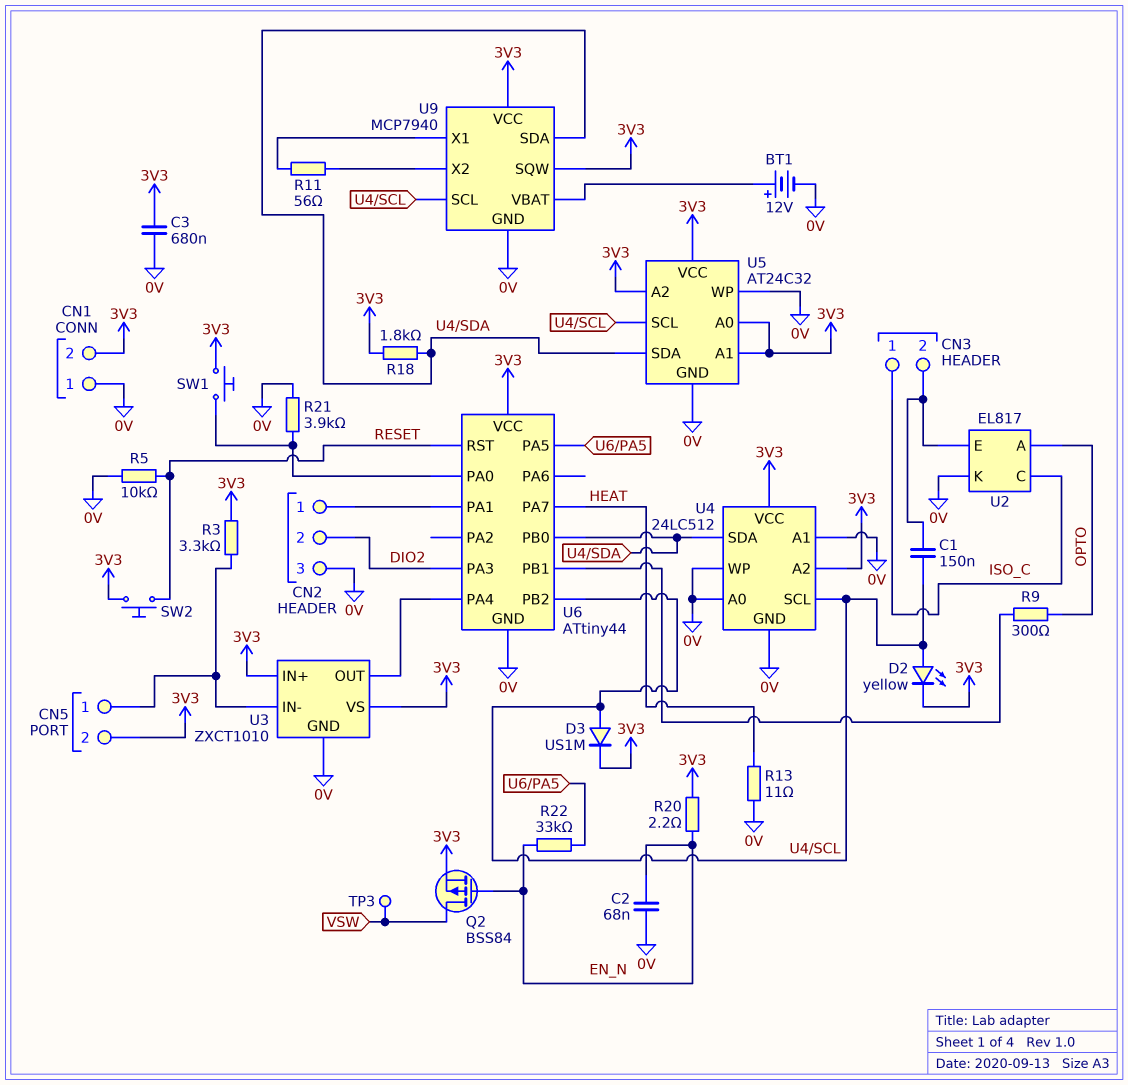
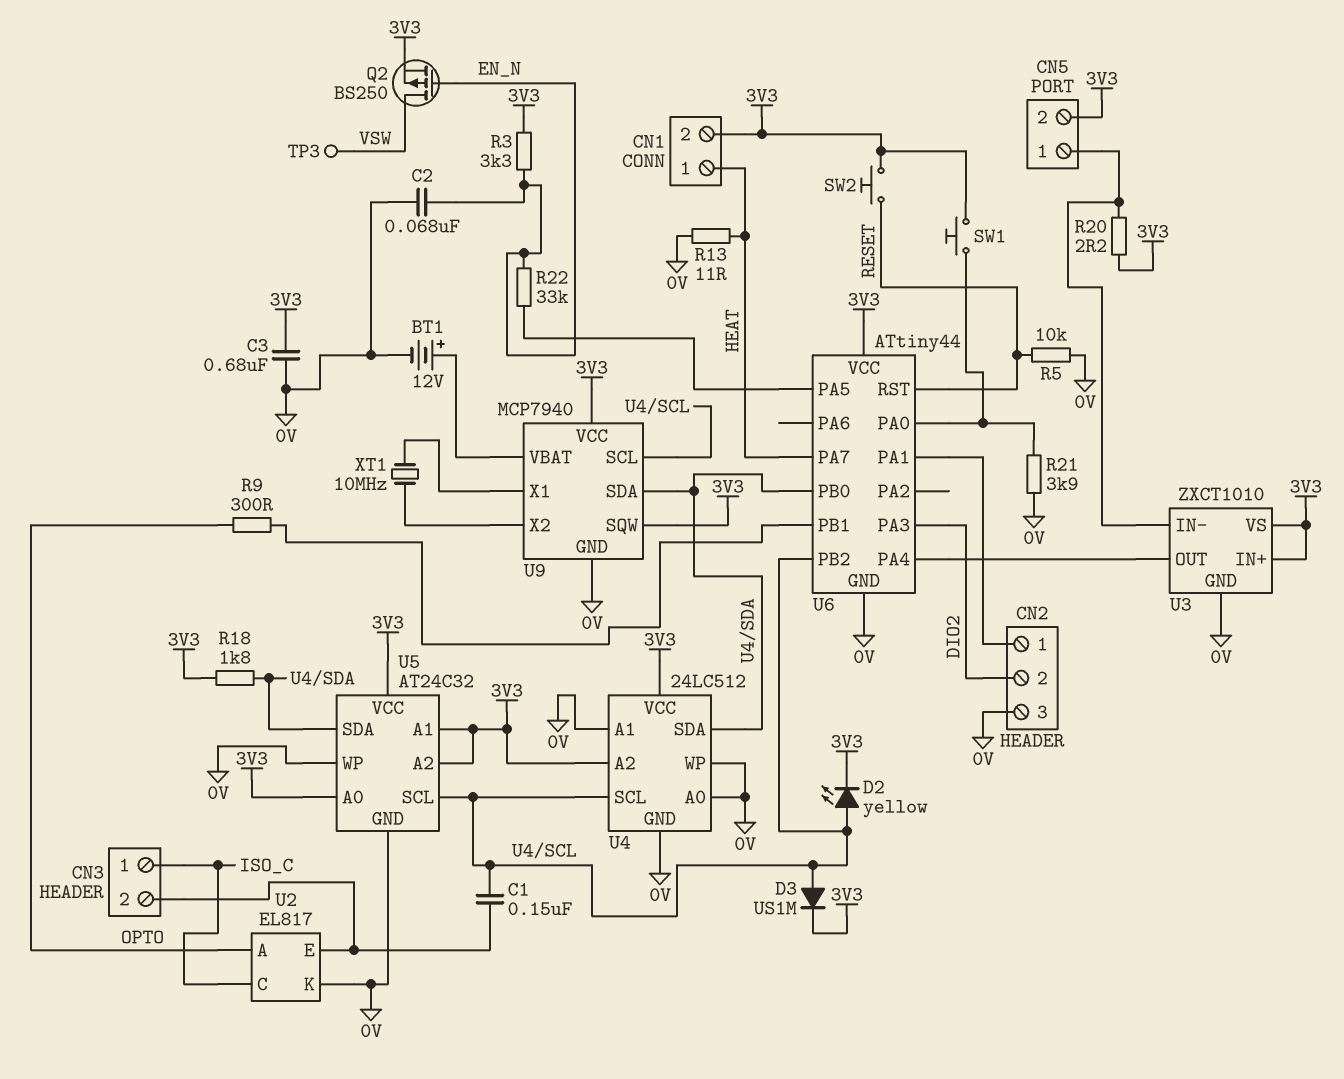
CN1 pin 1: 0V -> HEAT
Q2: PMOS BSS84 (G EN_N, D VSW, S 3V3) -> PMOS BS250 (G EN_N, D VSW, S 3V3)
R3: 3.3k (3V3, CN5/1) -> 3.3k (3V3, EN_N)
R11: 56 (U9/X1, U9/X2) -> none
R20: 2.2 (3V3, EN_N) -> 2.2 (3V3, CN5/1)
XT1: none -> 10MHz (U9/X1, U9/X2)

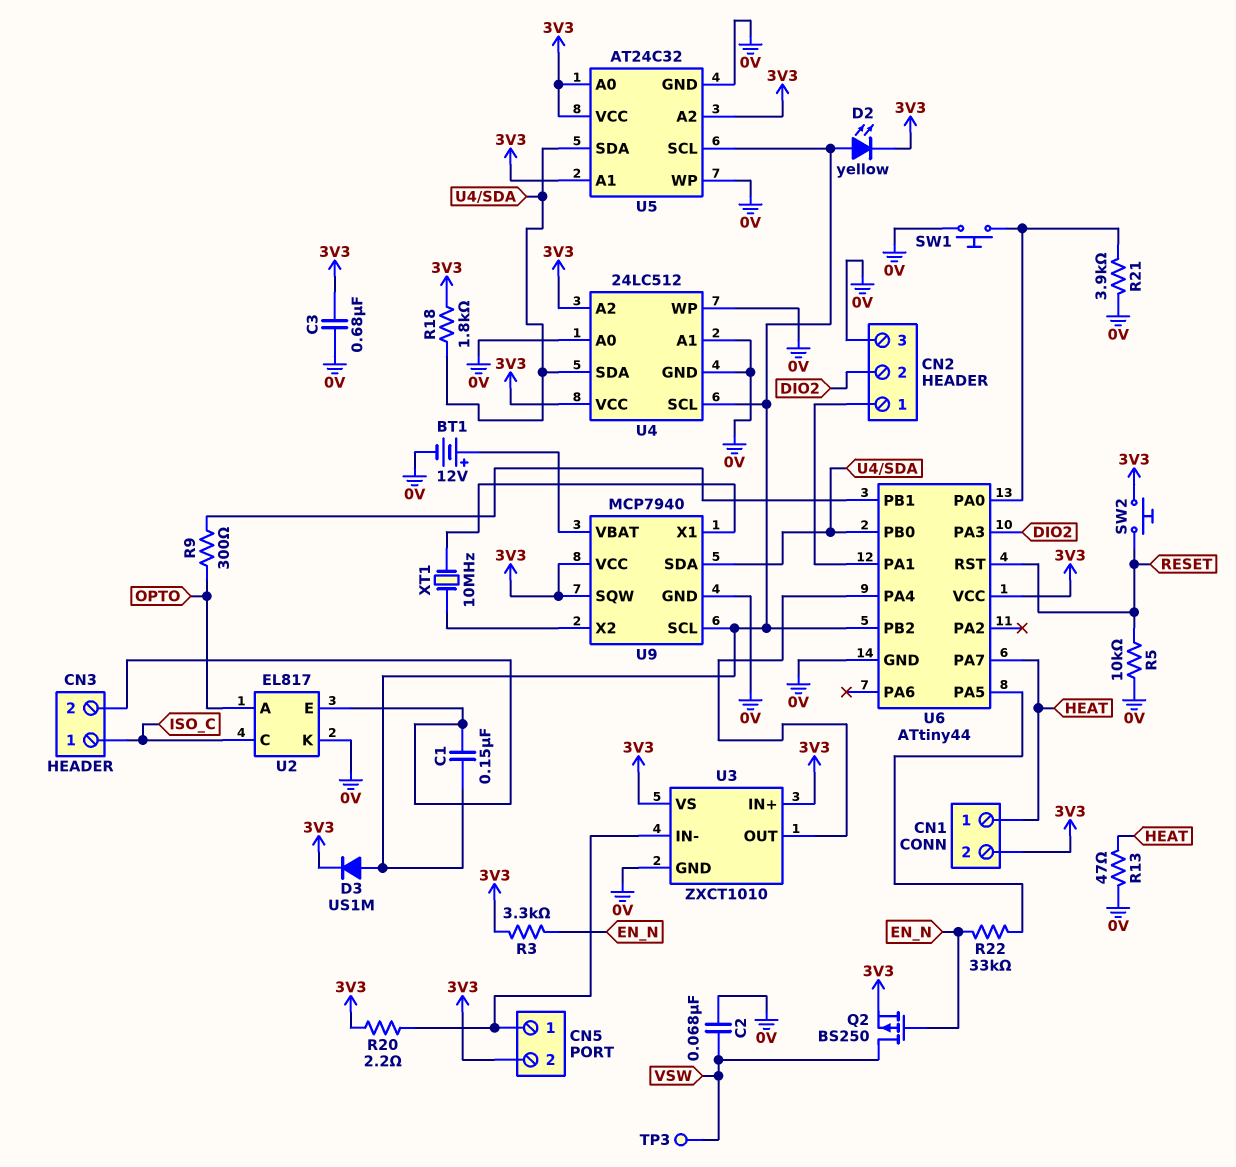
C2: 68nF (0V, EN_N) -> 68nF (0V, VSW)
R13: 11 (0V, HEAT) -> 47 (0V, HEAT)
SW1: button (3V3, U6/PA0) -> button (0V, U6/PA0)

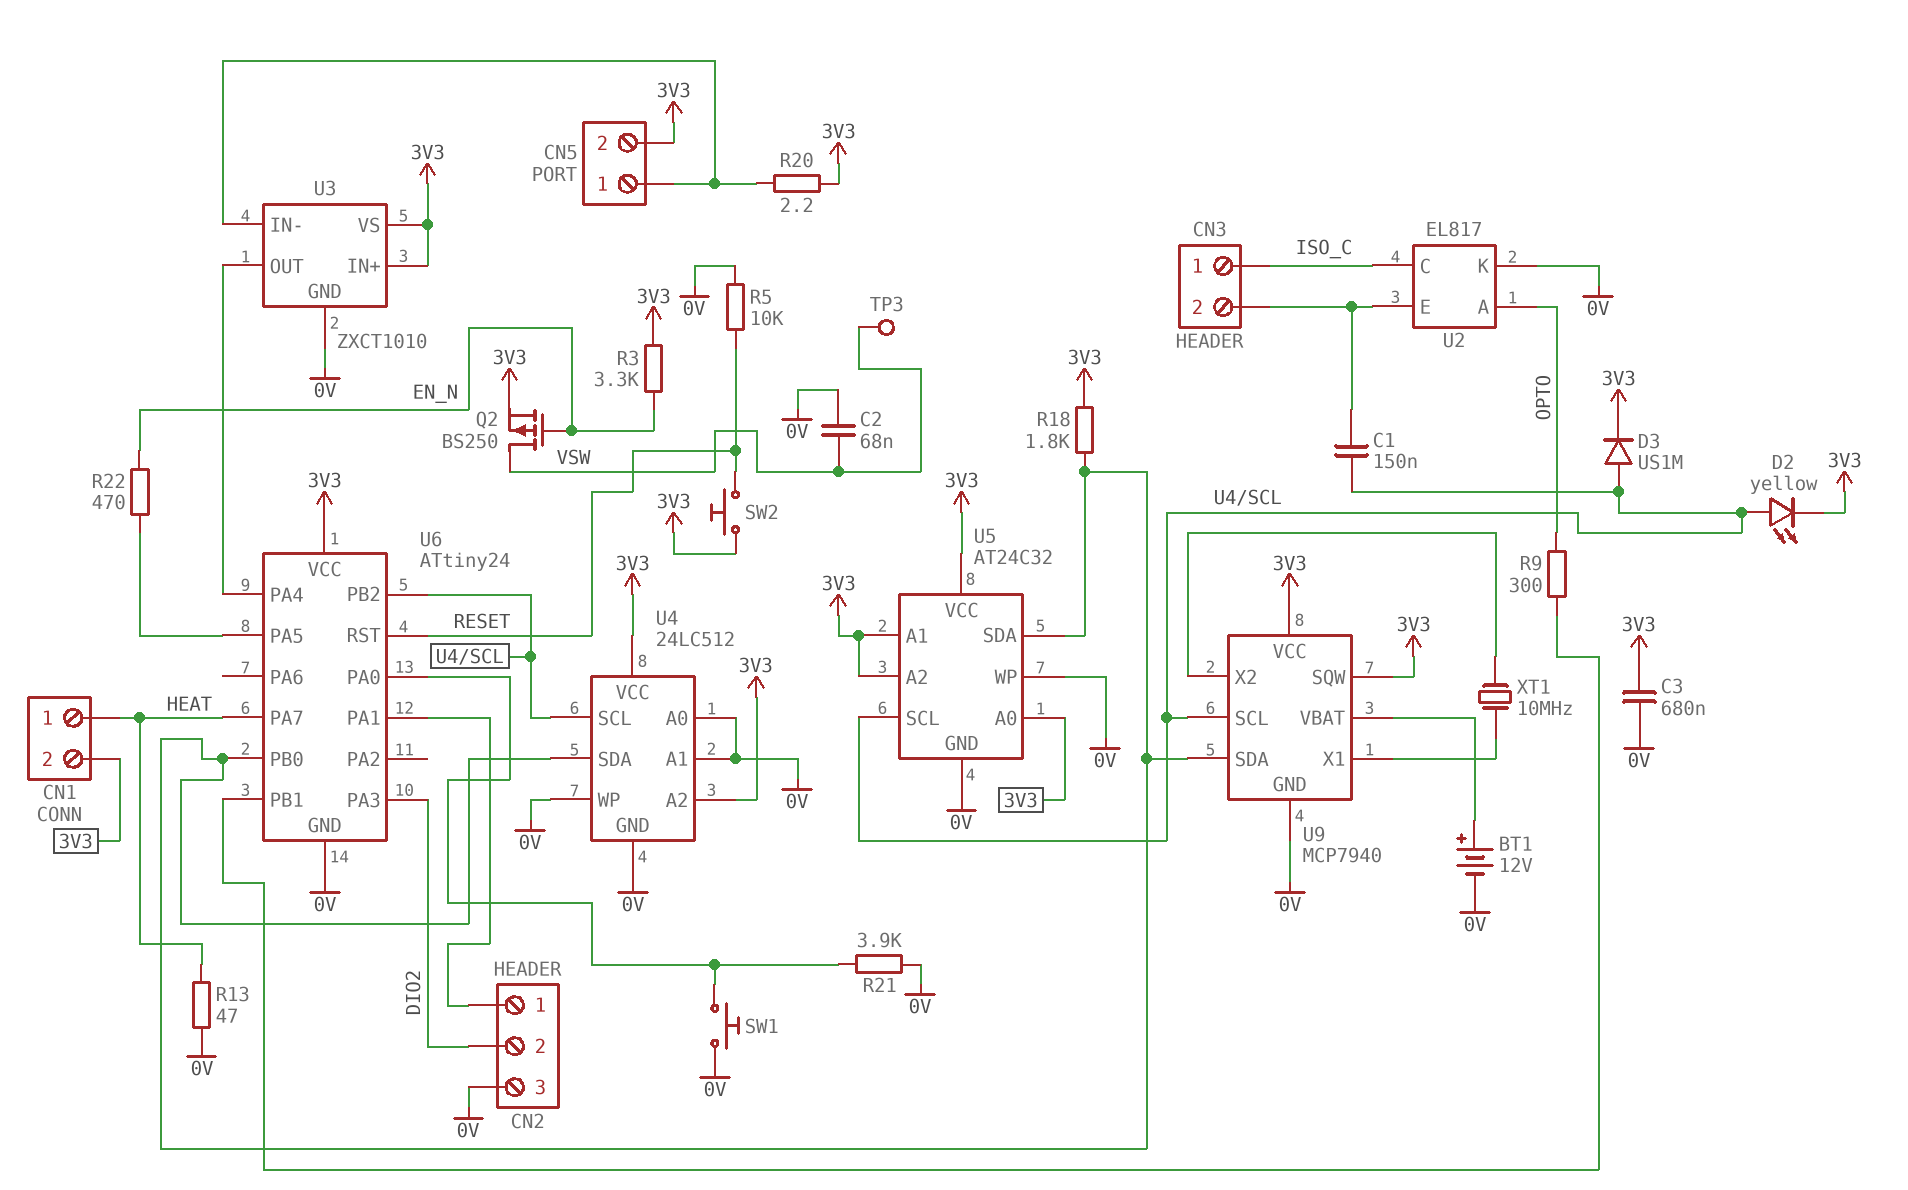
R22: 33k (EN_N, U6/PA5) -> 470 (EN_N, U6/PA5)
U6: ATtiny44 -> ATtiny24

